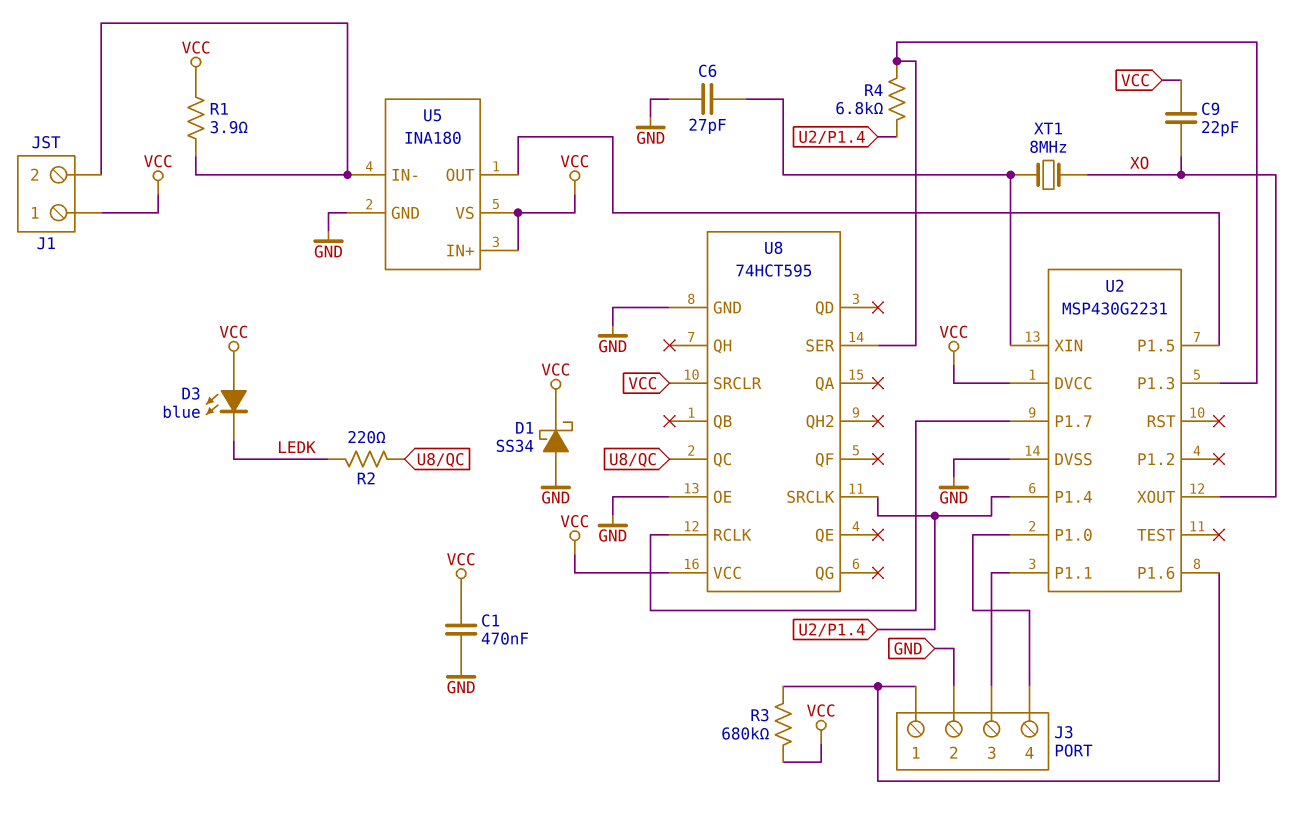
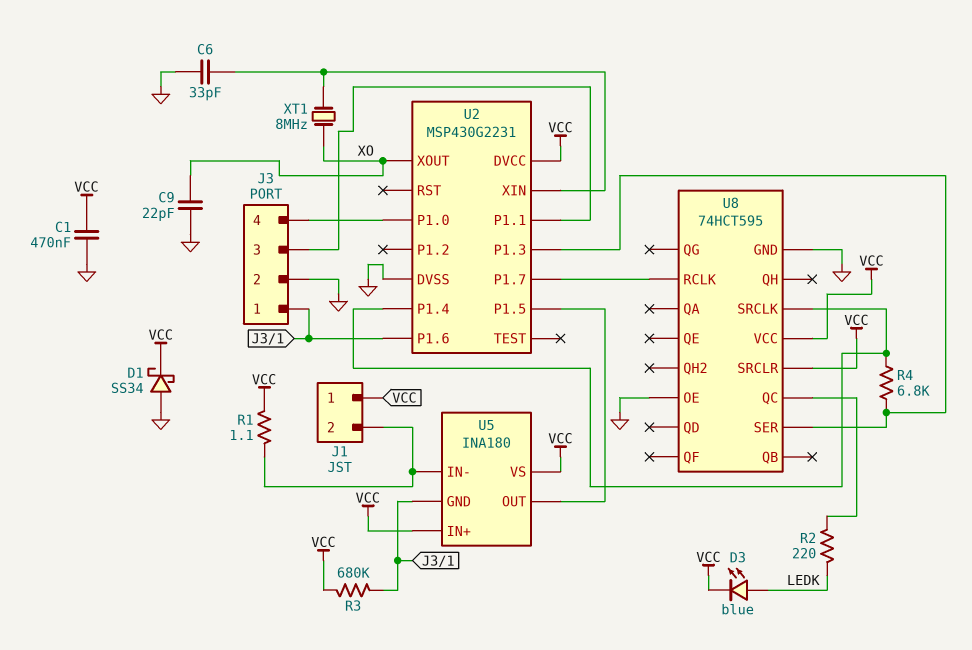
C6: 27pF (GND, U2/XIN) -> 33pF (GND, U2/XIN)
C9: 22pF (VCC, XO) -> 22pF (GND, XO)
D3: LED blue (A VCC, K LEDK) -> LED blue (A LEDK, K VCC)
R1: 3.9 (J1/2, VCC) -> 1.1 (J1/2, VCC)
U5 pin GND: GND -> J3/1

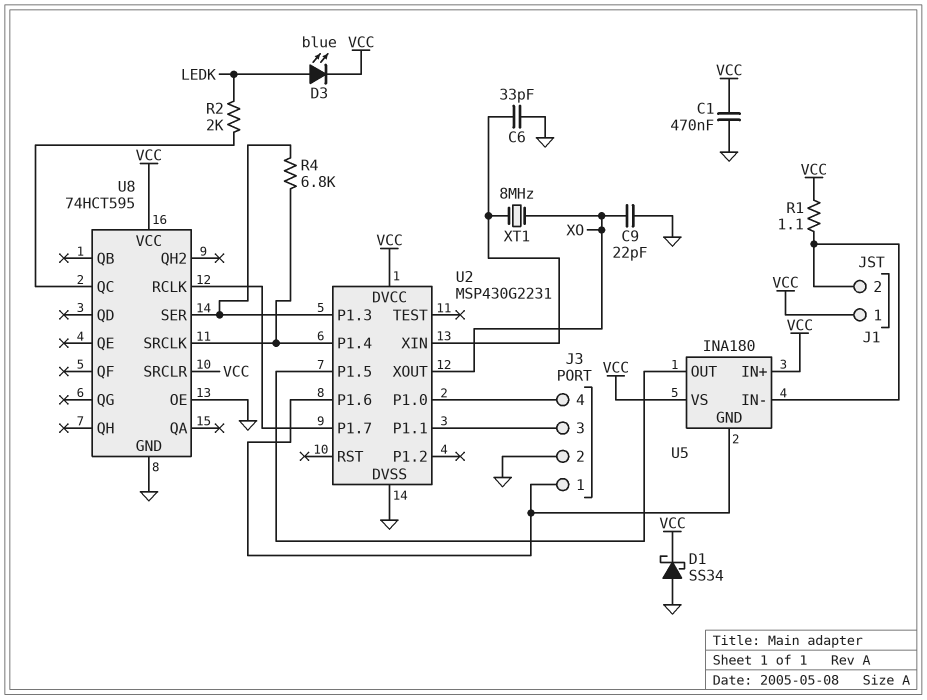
R2: 220 (LEDK, U8/QC) -> 2k (LEDK, U8/QC)
R3: 680k (J3/1, VCC) -> none

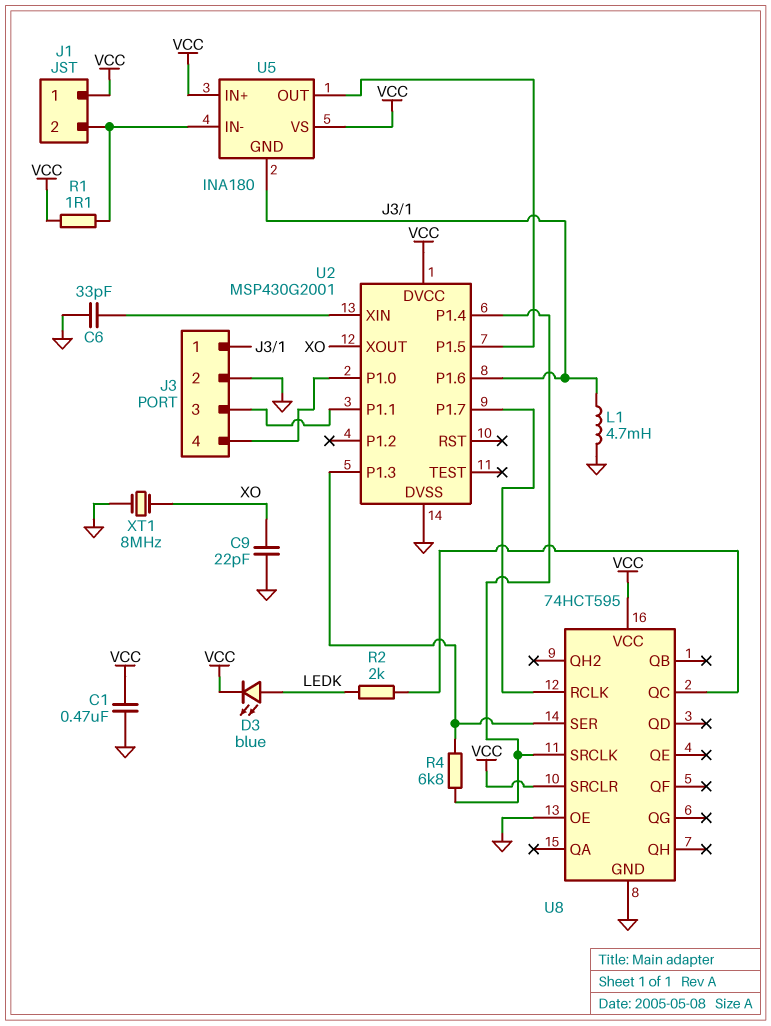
D1: schottky SS34 (A GND, K VCC) -> none
L1: none -> 4.7mH (GND, J3/1)
U2: MSP430G2231 -> MSP430G2001
XT1: 8MHz (U2/XIN, XO) -> 8MHz (GND, XO)

